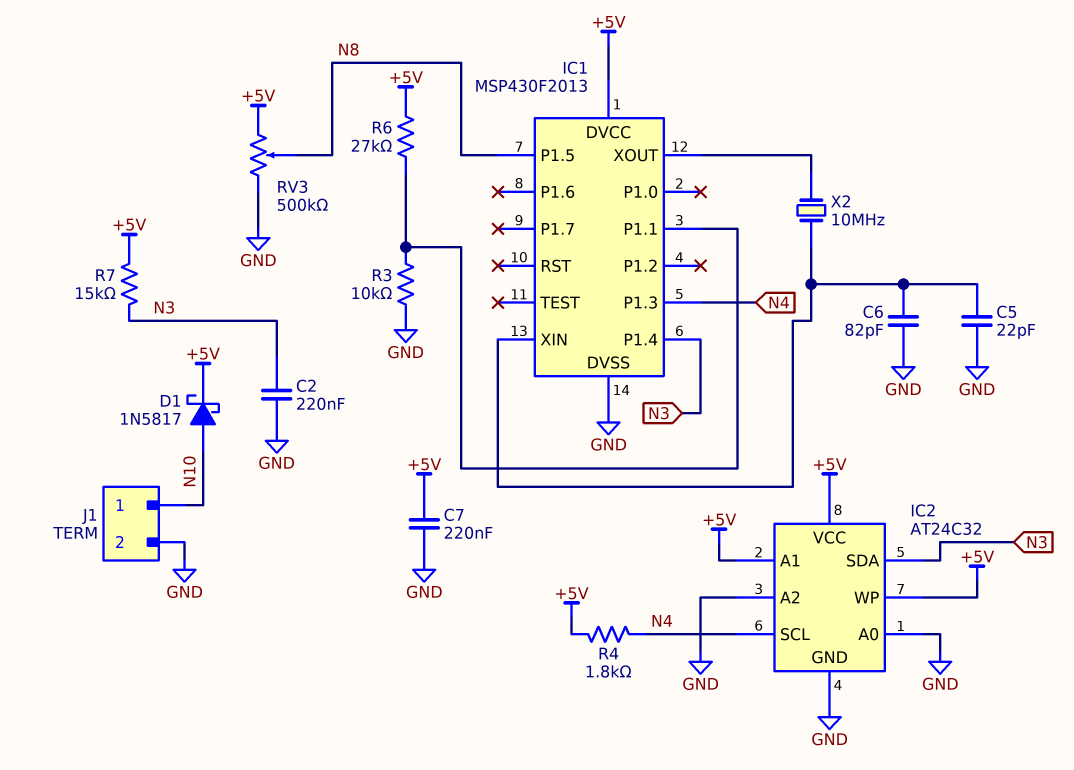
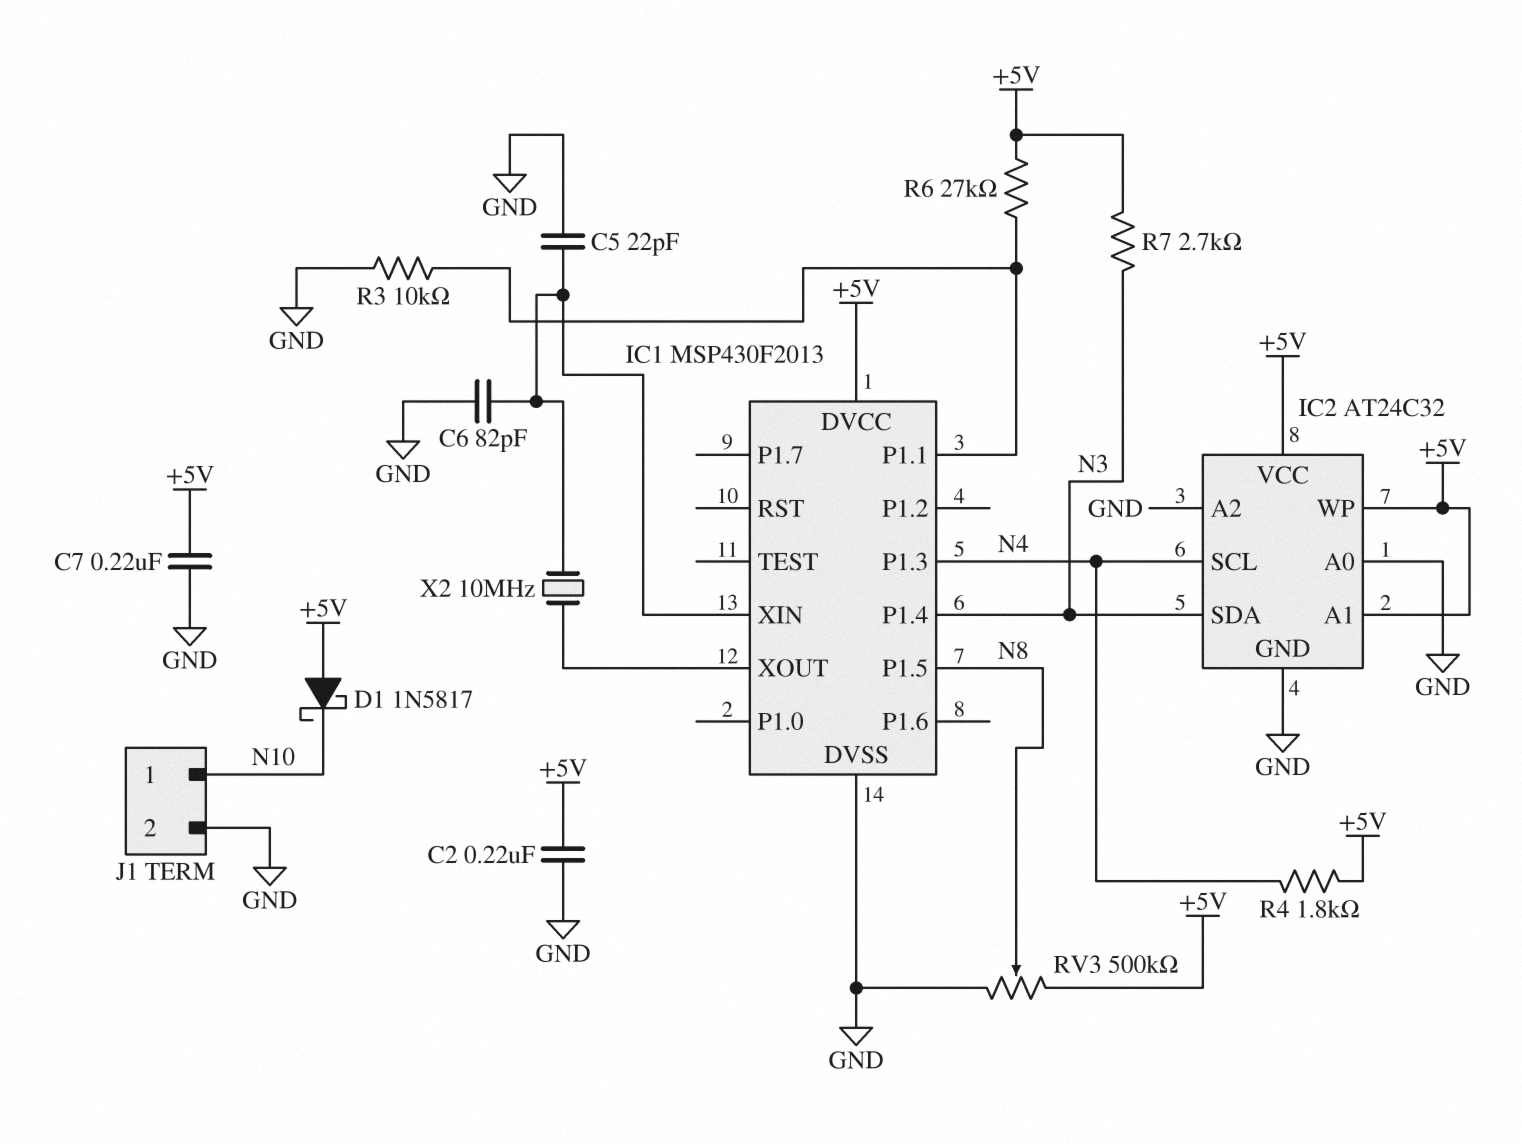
C2: 220nF (GND, N3) -> 220nF (+5V, GND)
D1: schottky 1N5817 (A N10, K +5V) -> schottky 1N5817 (A +5V, K N10)
R7: 15k (+5V, N3) -> 2.7k (+5V, N3)

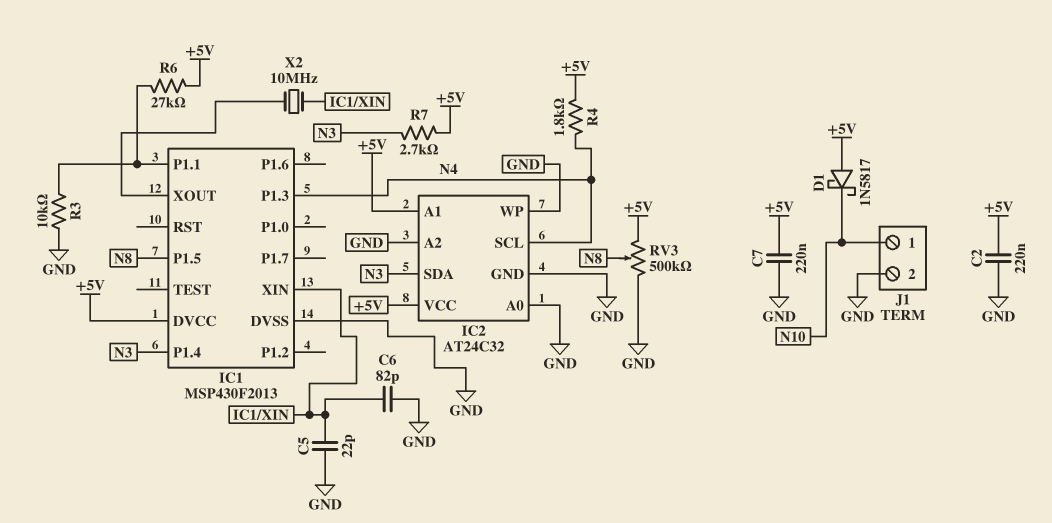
IC2 pin WP: +5V -> GND

